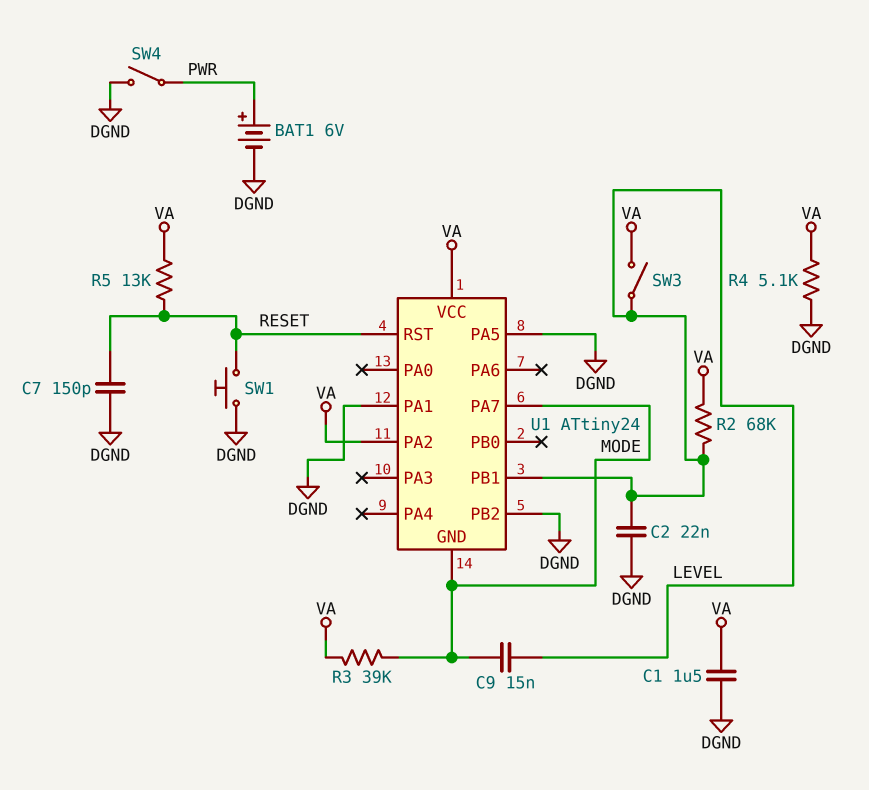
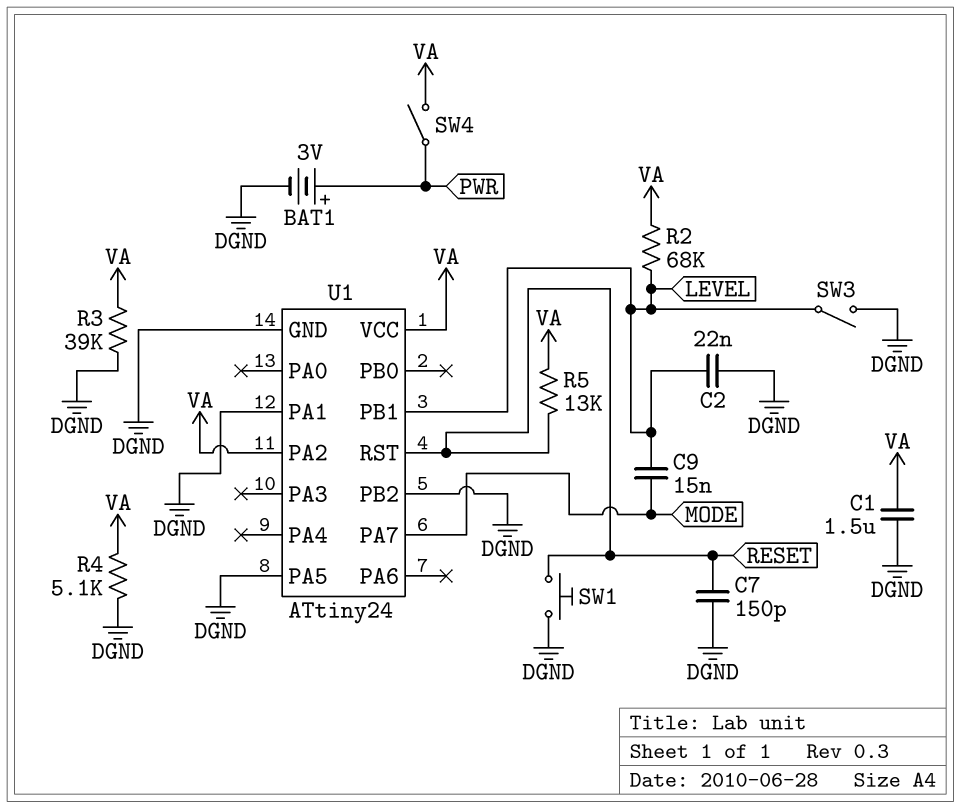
BAT1: 6V (plus PWR, minus DGND) -> 3V (plus PWR, minus DGND)
R3: 39k (MODE, VA) -> 39k (DGND, VA)
SW3: switch (LEVEL, VA) -> switch (DGND, LEVEL)
SW4: switch (DGND, PWR) -> switch (PWR, VA)
U1 pin GND: MODE -> DGND

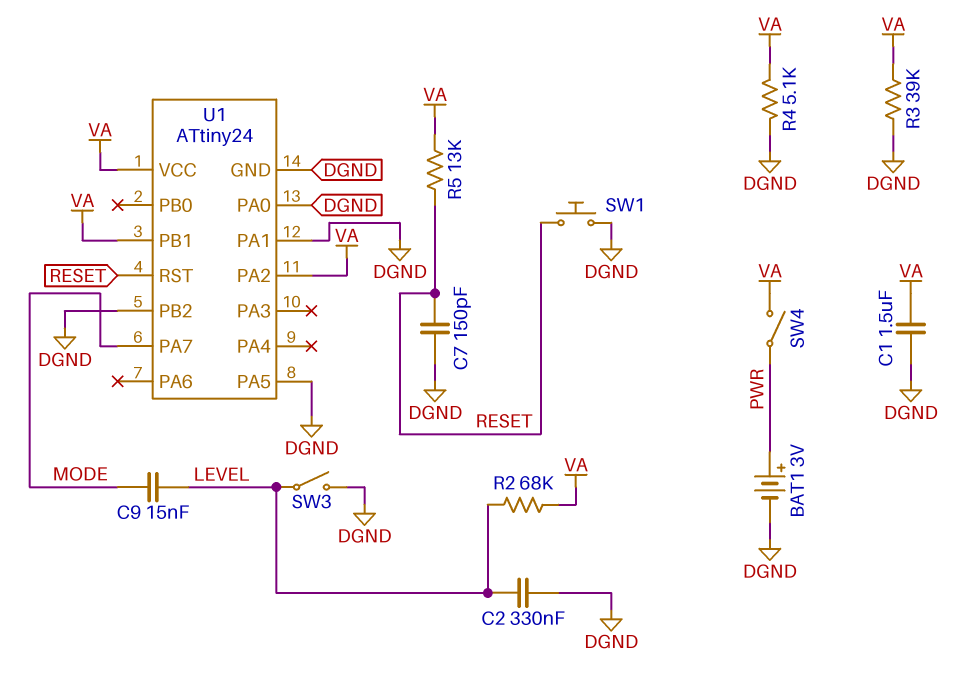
C2: 22nF (DGND, LEVEL) -> 330nF (DGND, LEVEL)
U1 pin PA0: none -> DGND
U1 pin PB1: LEVEL -> VA

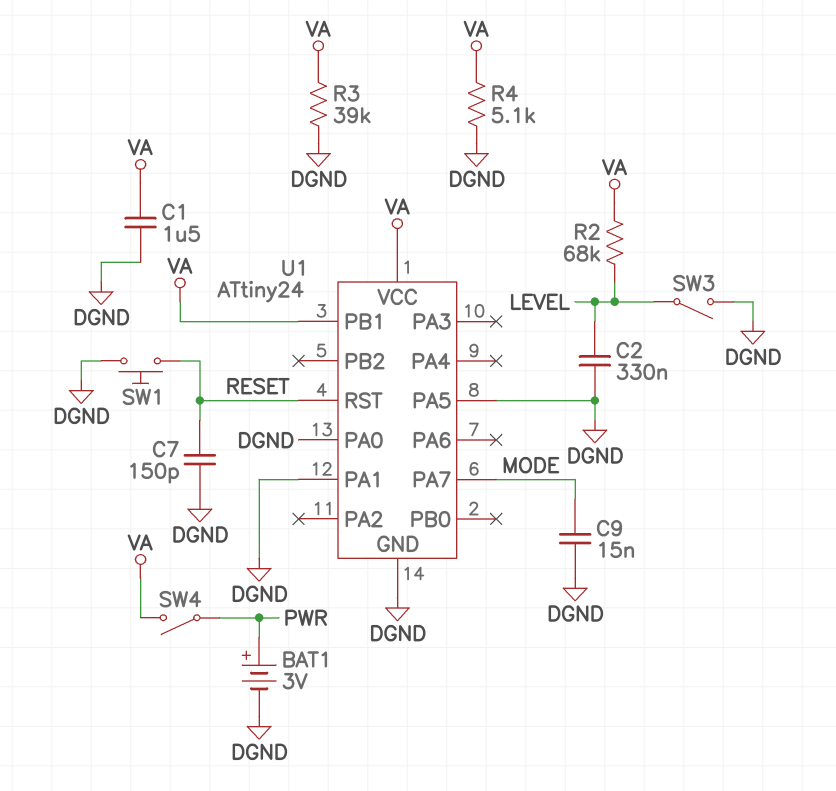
C9: 15nF (LEVEL, MODE) -> 15nF (DGND, MODE)
R5: 13k (RESET, VA) -> none
U1 pin PA2: VA -> none
U1 pin PB2: DGND -> none

